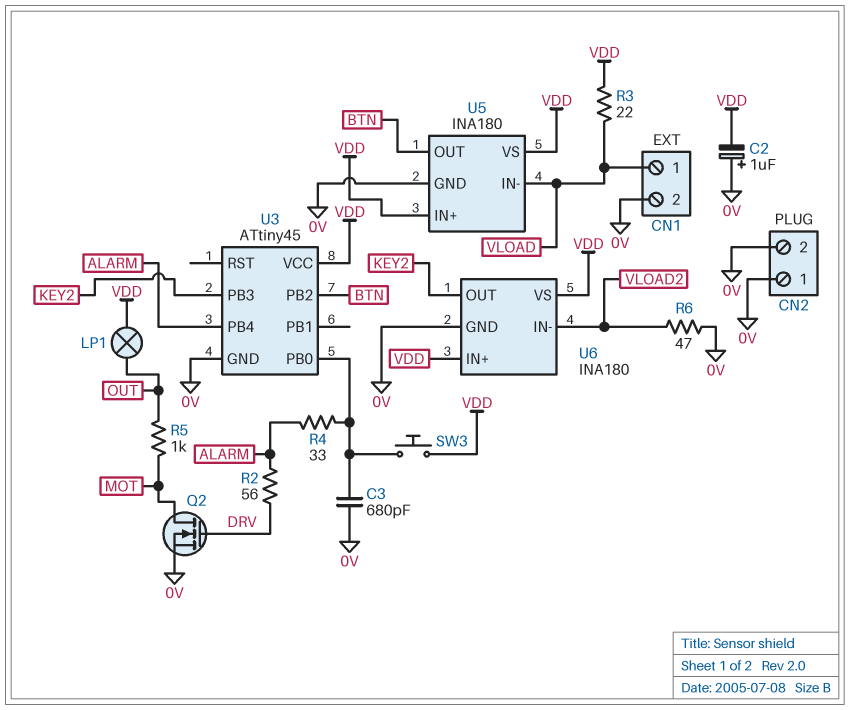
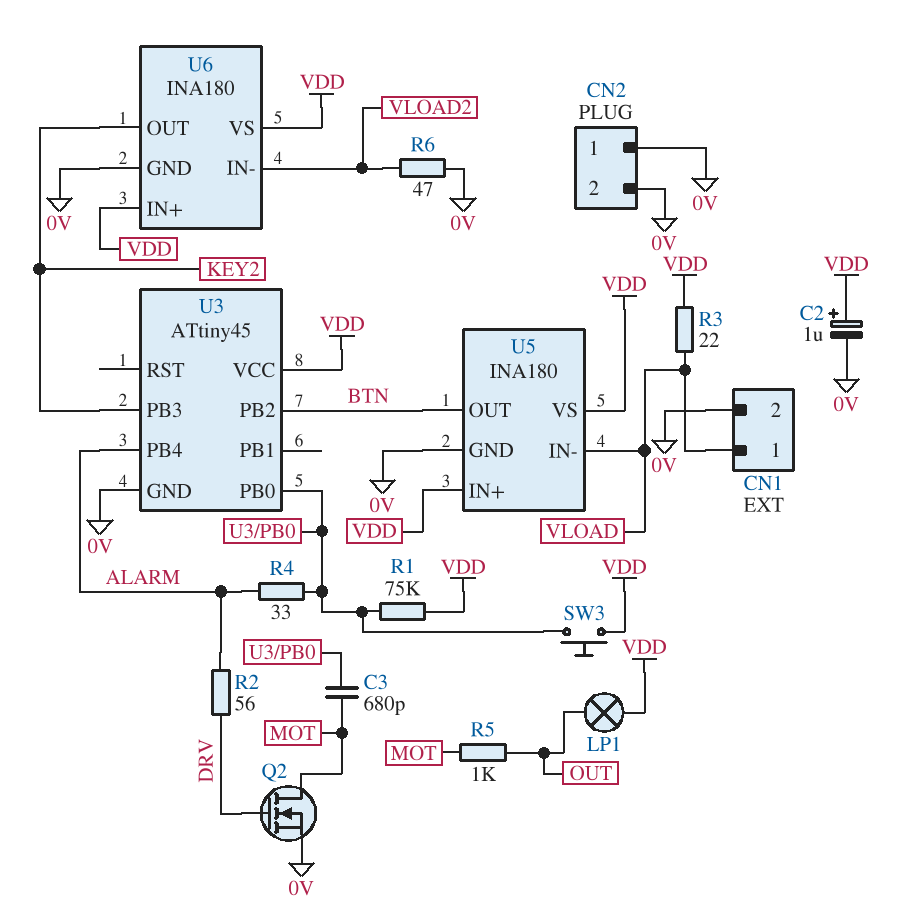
C2: 1uF (plus 0V, minus VDD) -> 1uF (plus VDD, minus 0V)
C3: 680pF (0V, U3/PB0) -> 680pF (MOT, U3/PB0)
R1: none -> 75k (U3/PB0, VDD)

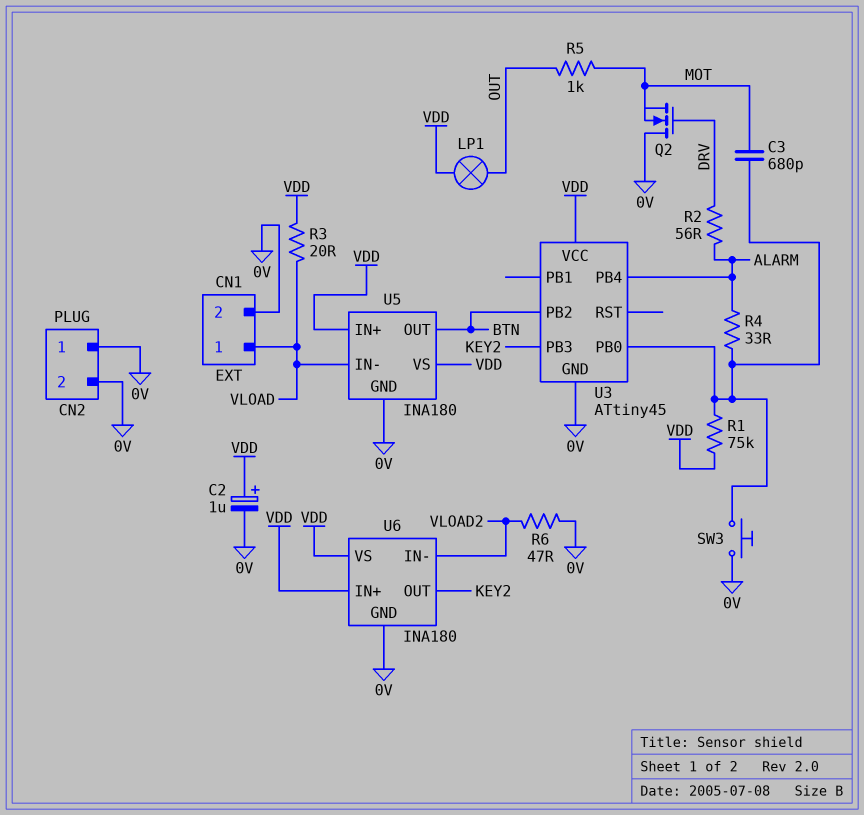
Q2: NMOS (G DRV, D MOT, S 0V) -> NMOS (G DRV, D 0V, S MOT)
R3: 22 (VDD, VLOAD) -> 20 (VDD, VLOAD)
SW3: button (U3/PB0, VDD) -> button (0V, U3/PB0)

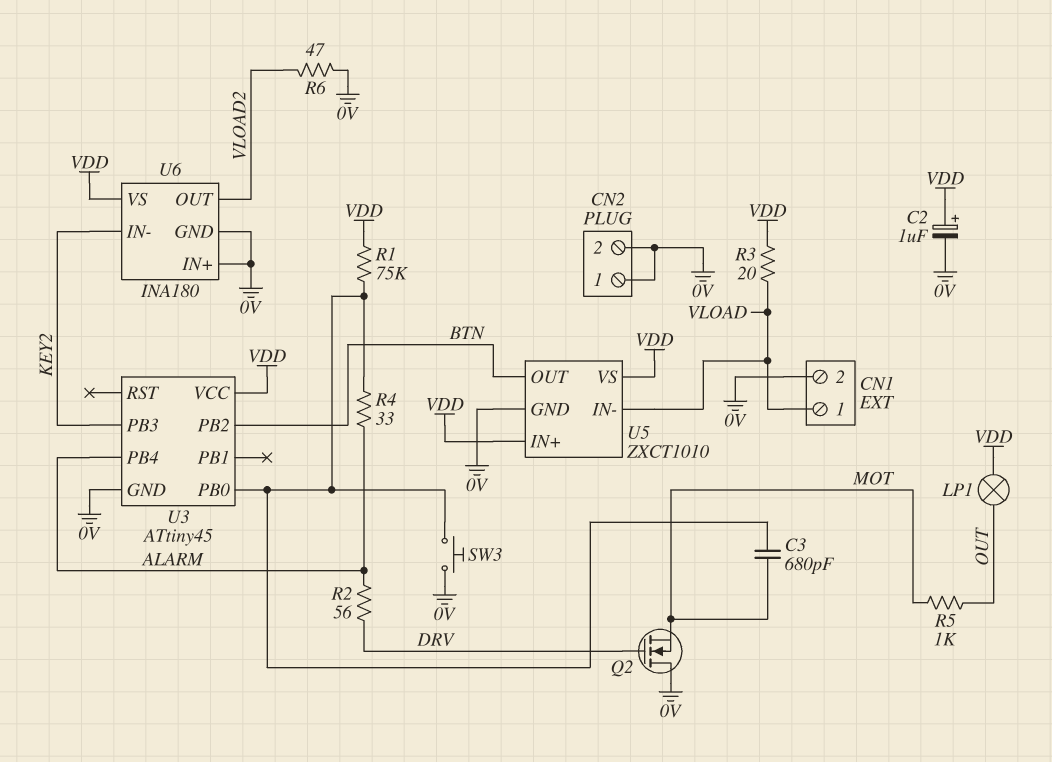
U5: INA180 -> ZXCT1010
U6 pin IN+: VDD -> 0V
U6 pin IN-: VLOAD2 -> KEY2
U6 pin OUT: KEY2 -> VLOAD2

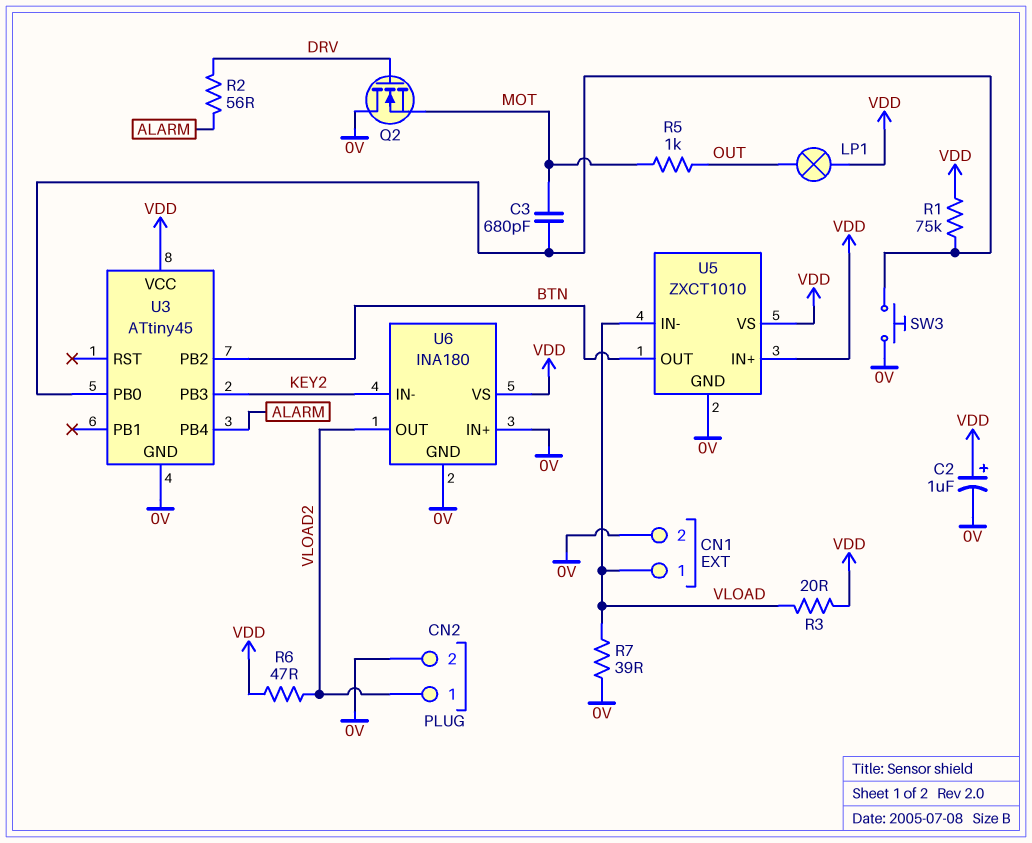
CN2 pin 1: 0V -> VLOAD2
R4: 33 (ALARM, U3/PB0) -> none
R6: 47 (0V, VLOAD2) -> 47 (VDD, VLOAD2)
R7: none -> 39 (0V, VLOAD)

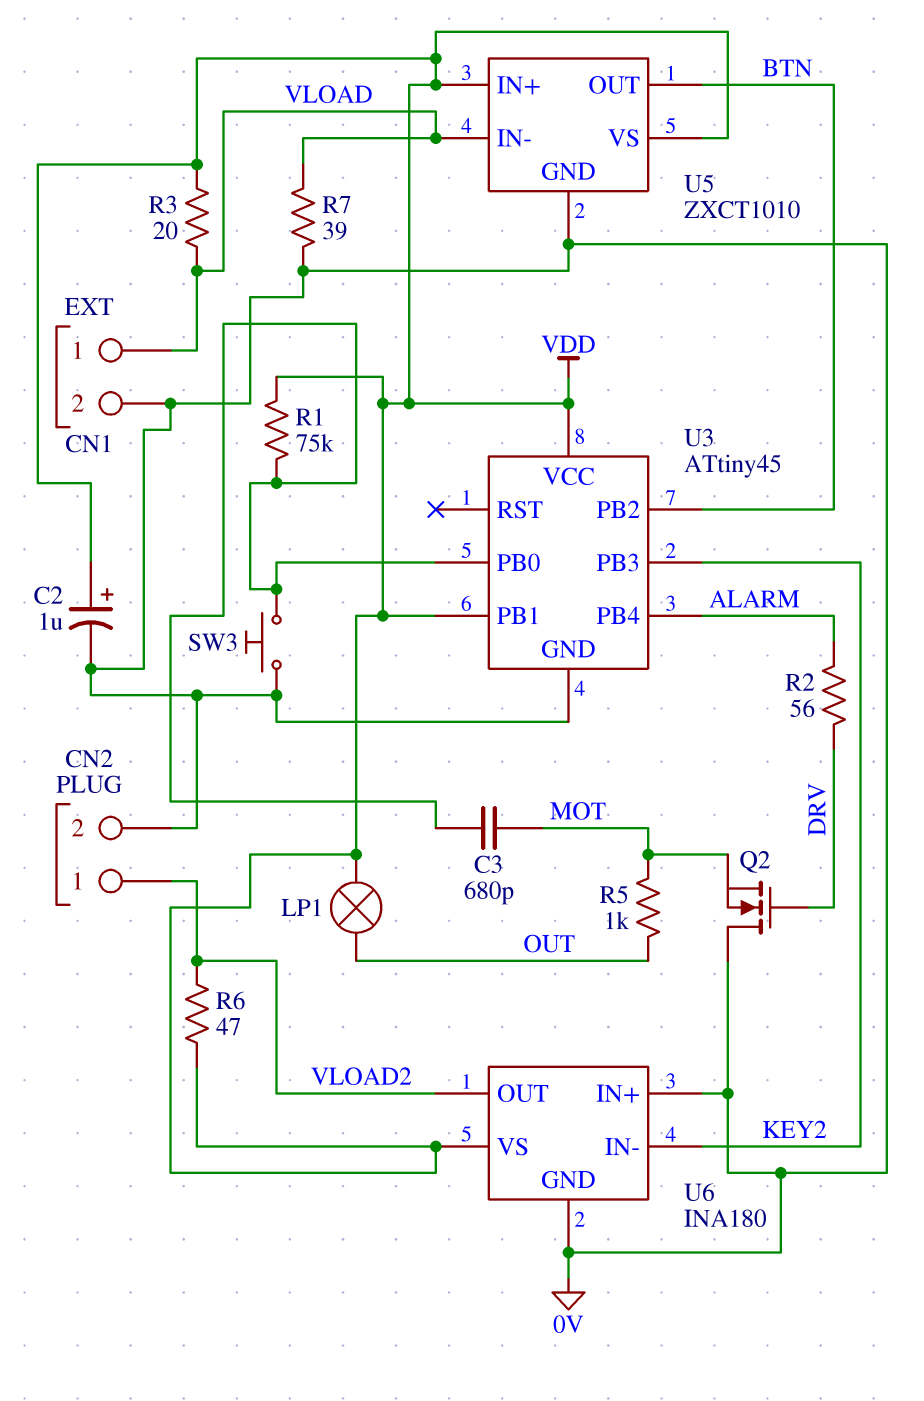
U3 pin PB1: none -> VDD

